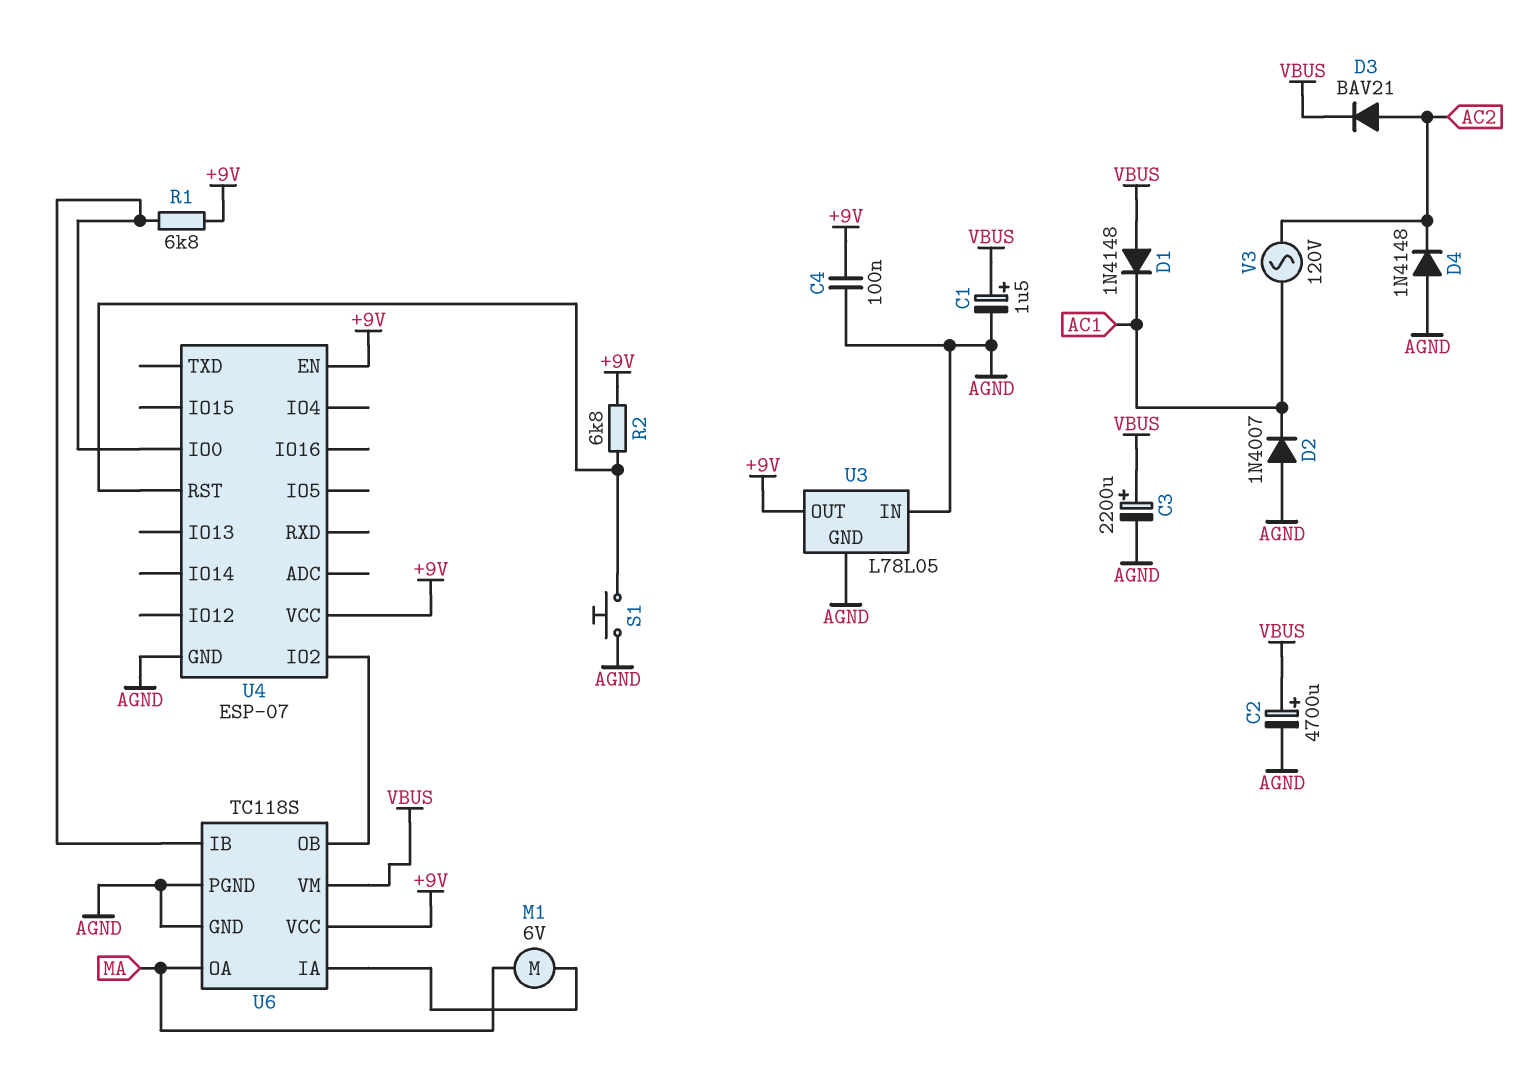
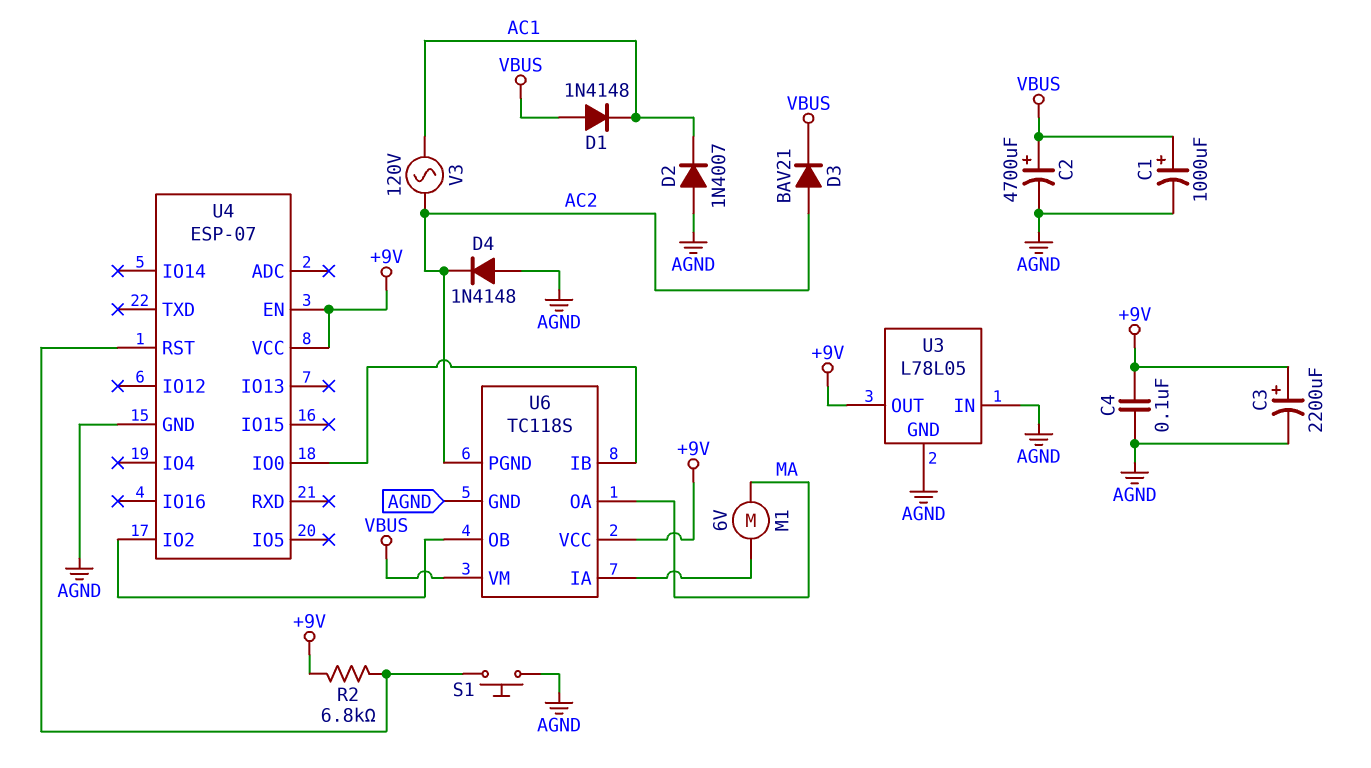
C1: 1.5uF (plus VBUS, minus AGND) -> 1000uF (plus VBUS, minus AGND)
C3: 2200uF (plus VBUS, minus AGND) -> 2200uF (plus +9V, minus AGND)
R1: 6.8k (+9V, U4/IO0) -> none
U6 pin PGND: AGND -> AC2

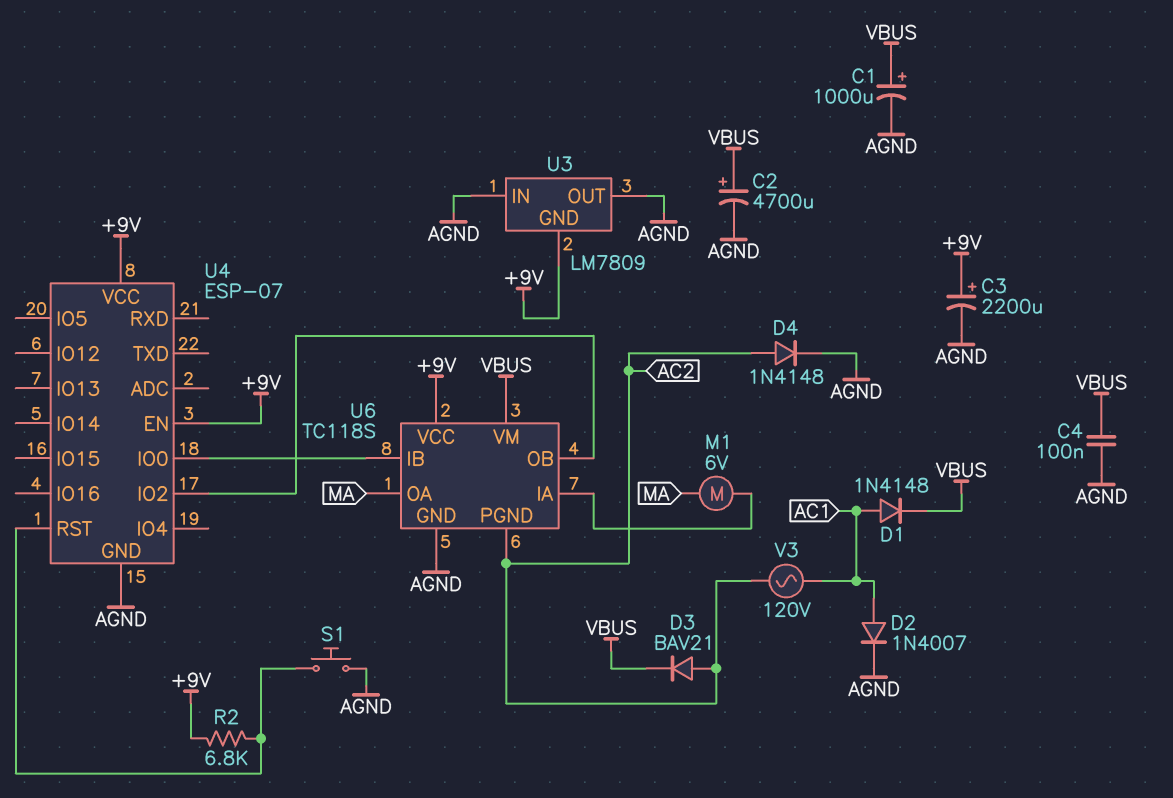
C4: 100nF (+9V, AGND) -> 100nF (AGND, VBUS)
D1: diode 1N4148 (A VBUS, K AC1) -> diode 1N4148 (A AC1, K VBUS)
D2: diode 1N4007 (A AGND, K AC1) -> diode 1N4007 (A AC1, K AGND)
D4: diode 1N4148 (A AGND, K AC2) -> diode 1N4148 (A AC2, K AGND)
U3: L78L05 -> LM7809
U3 pin GND: AGND -> +9V
U3 pin OUT: +9V -> AGND

